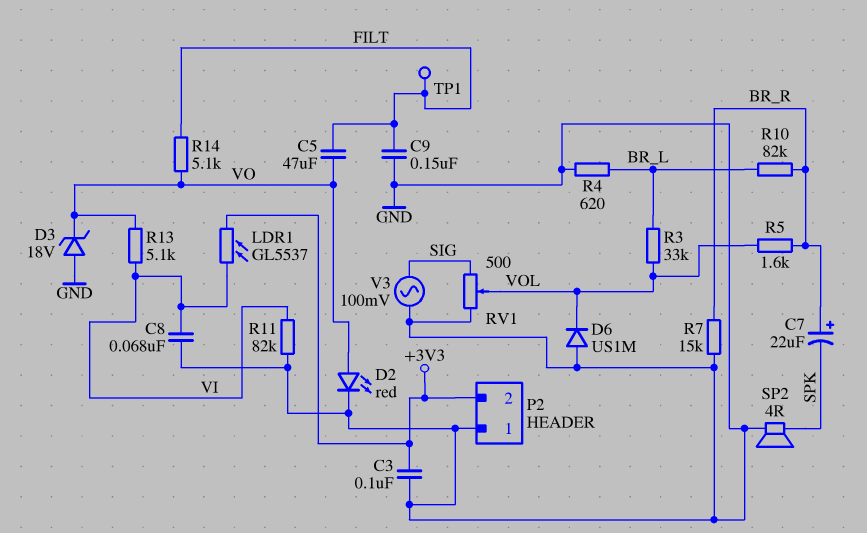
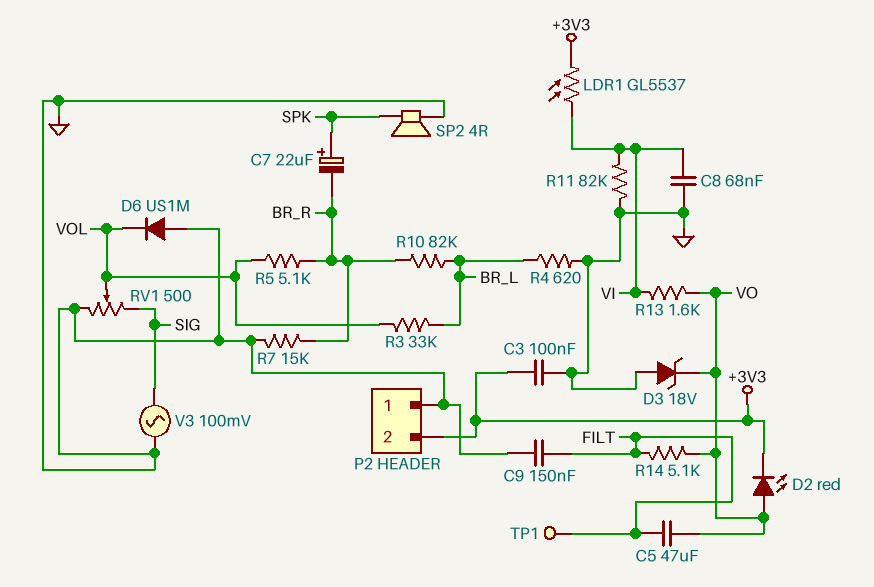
C7: 22uF (plus BR_R, minus SPK) -> 22uF (plus SPK, minus BR_R)
D2: LED red (A VO, K GND) -> LED red (A VO, K +3V3)
R5: 1.6k (BR_R, VOL) -> 5.1k (BR_R, VOL)
R13: 5.1k (VI, VO) -> 1.6k (VI, VO)

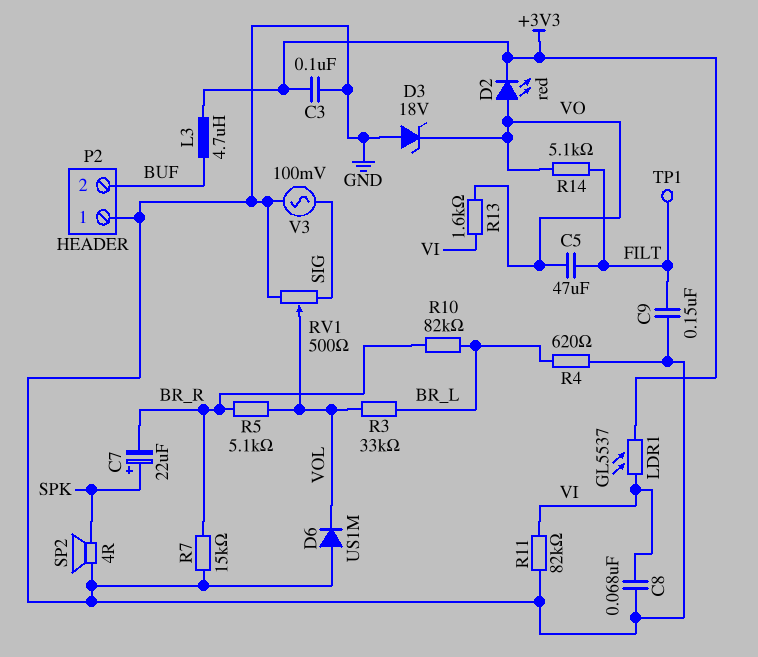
L3: none -> 4.7uH (+3V3, BUF)
P2 pin 2: +3V3 -> BUF

